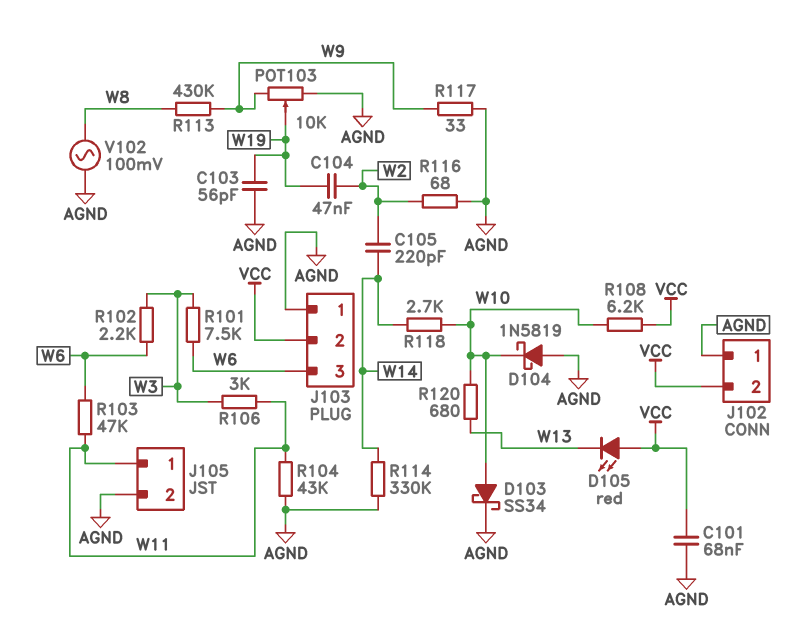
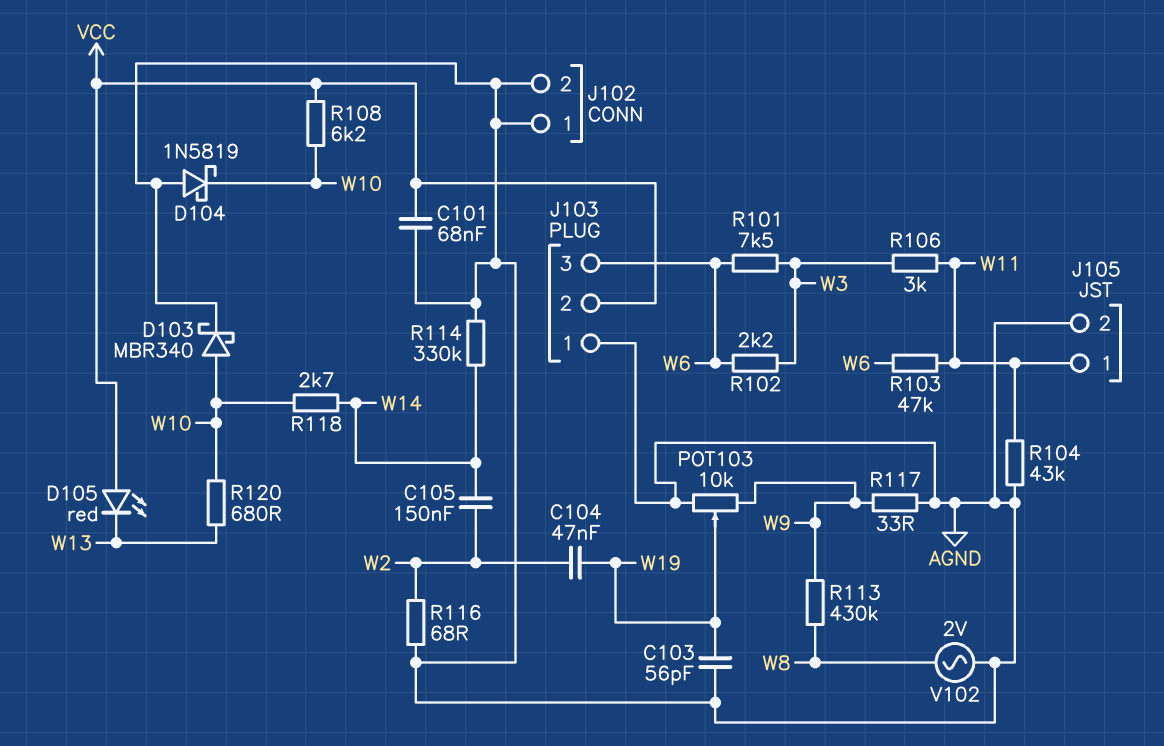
C105: 220pF (W2, W14) -> 150nF (W2, W14)
D103: schottky SS34 (A W10, K AGND) -> schottky MBR340 (A W10, K AGND)
J102 pin 2: VCC -> AGND
V102: AC 100mV (AGND, W8) -> AC 2V (AGND, W8)

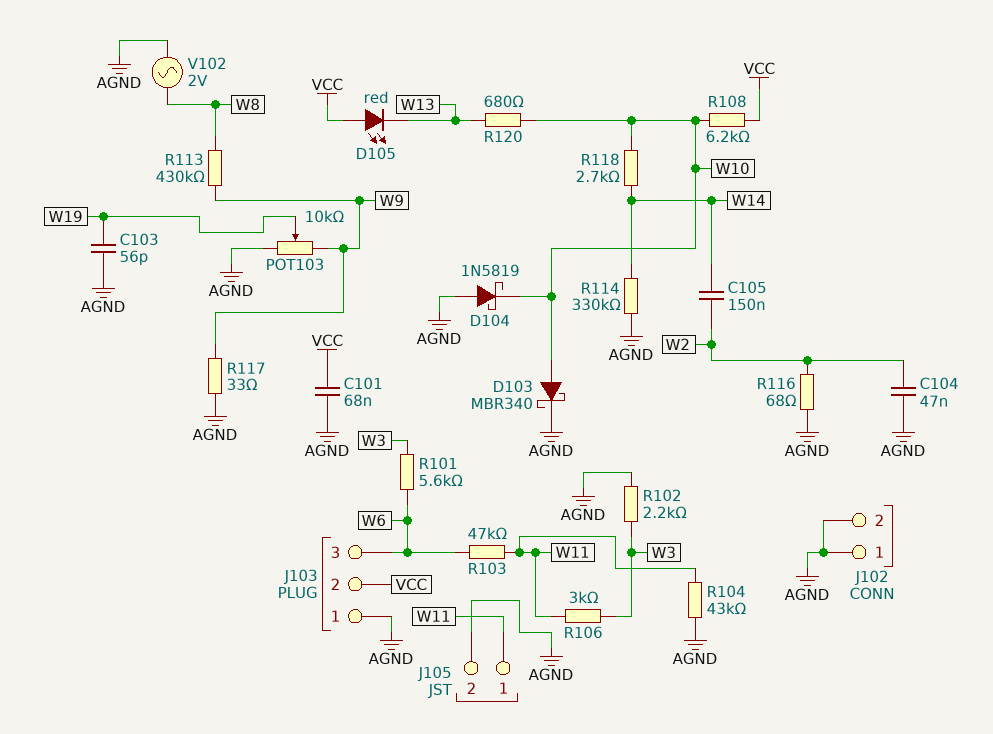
C104: 47nF (W2, W19) -> 47nF (AGND, W2)
R101: 7.5k (W3, W6) -> 5.6k (W3, W6)
R102: 2.2k (W3, W6) -> 2.2k (AGND, W3)

